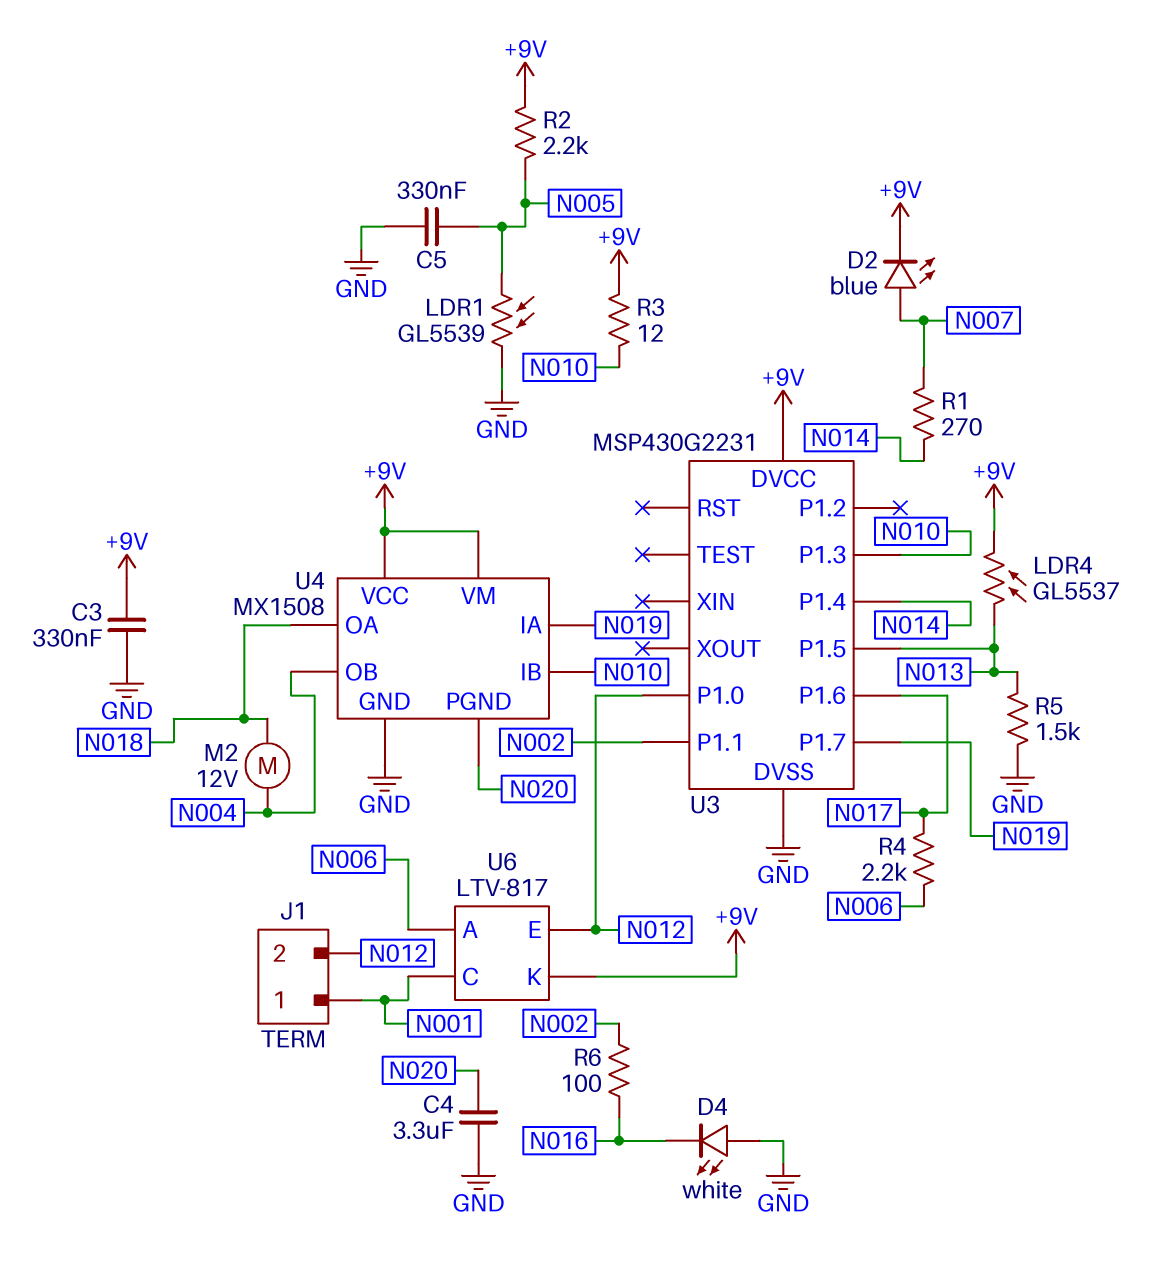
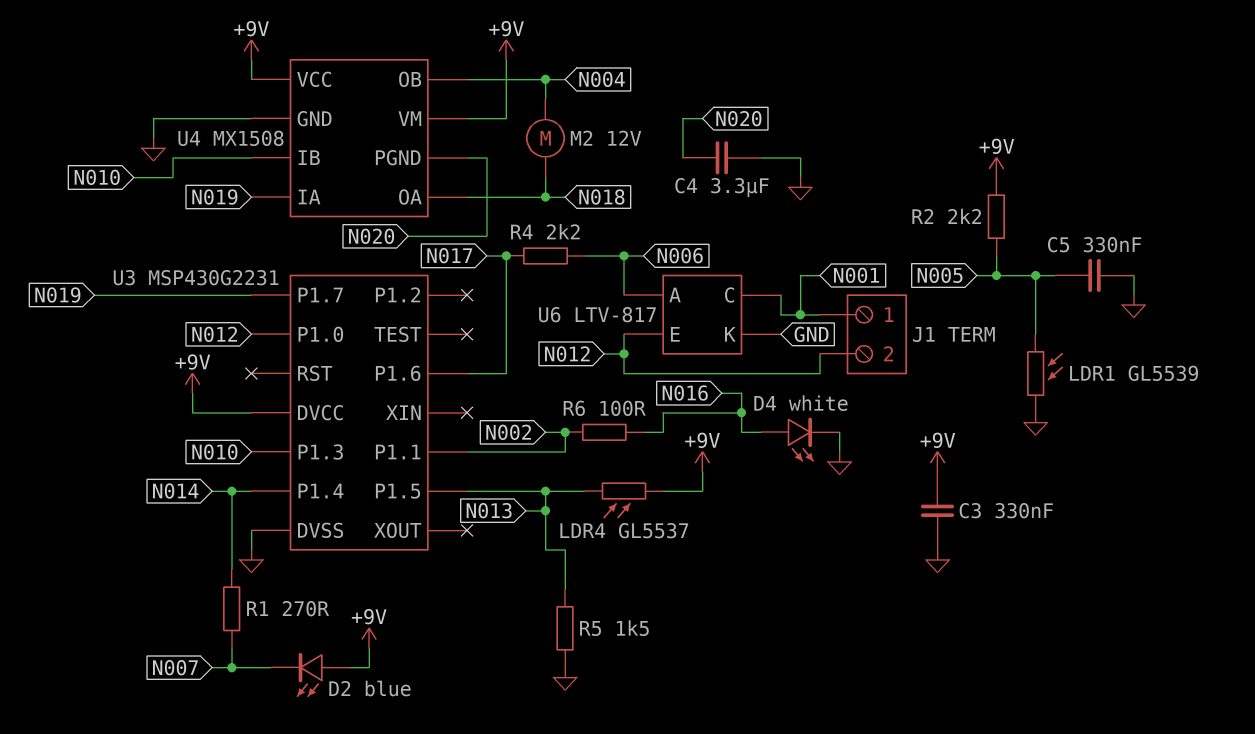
D2: LED blue (A N007, K +9V) -> LED blue (A +9V, K N007)
D4: LED white (A GND, K N016) -> LED white (A N016, K GND)
R3: 12 (+9V, N010) -> none
U6 pin K: +9V -> GND

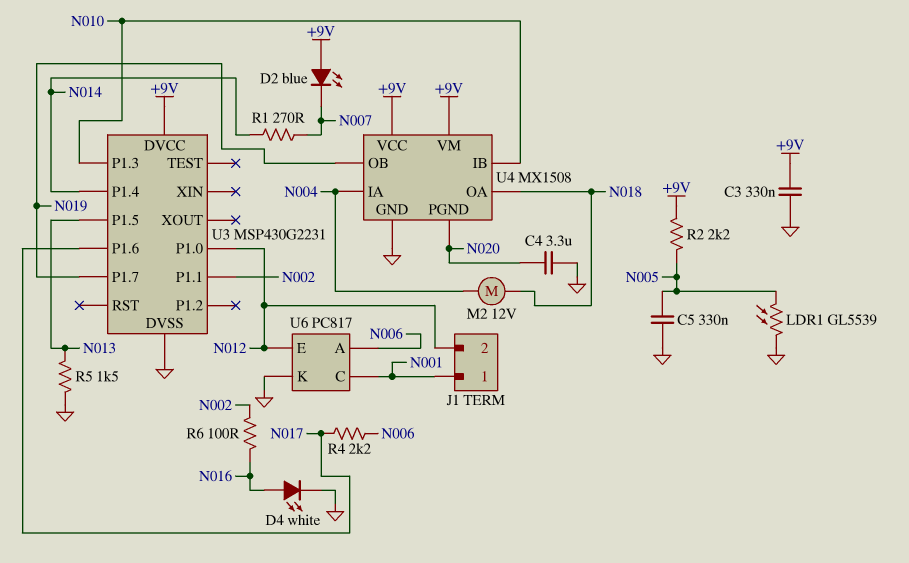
LDR4: GL5537 (+9V, N013) -> none
U4 pin IA: N019 -> N004
U4 pin OB: N004 -> N019
U6: LTV-817 -> PC817

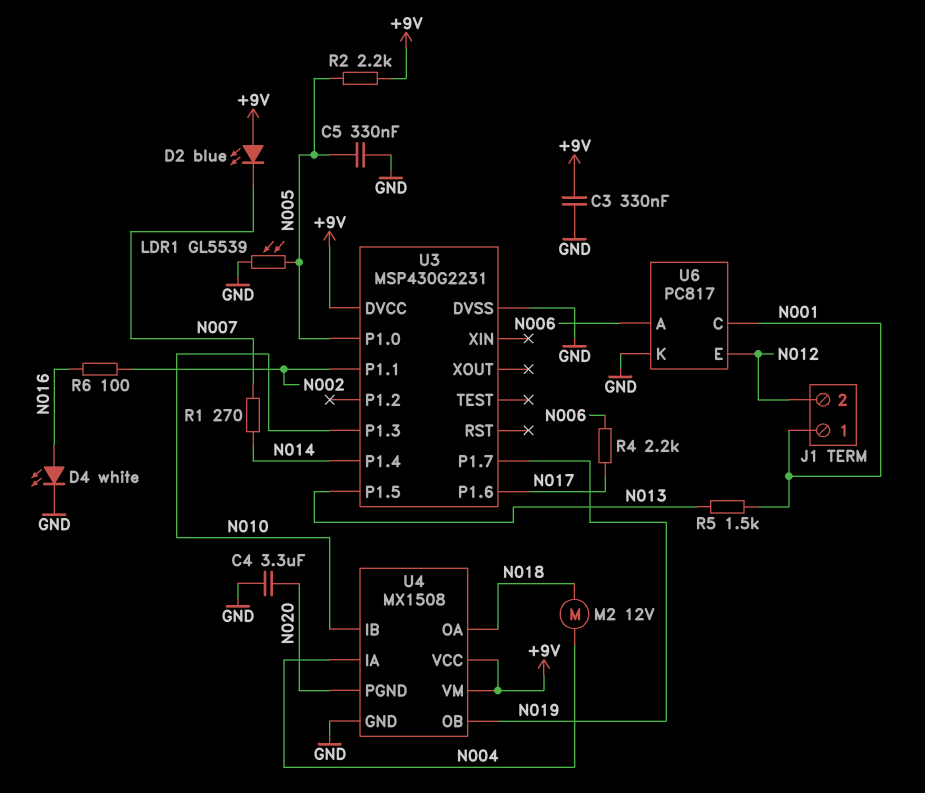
R5: 1.5k (GND, N013) -> 1.5k (N001, N013)
U3 pin P1.0: N012 -> N005

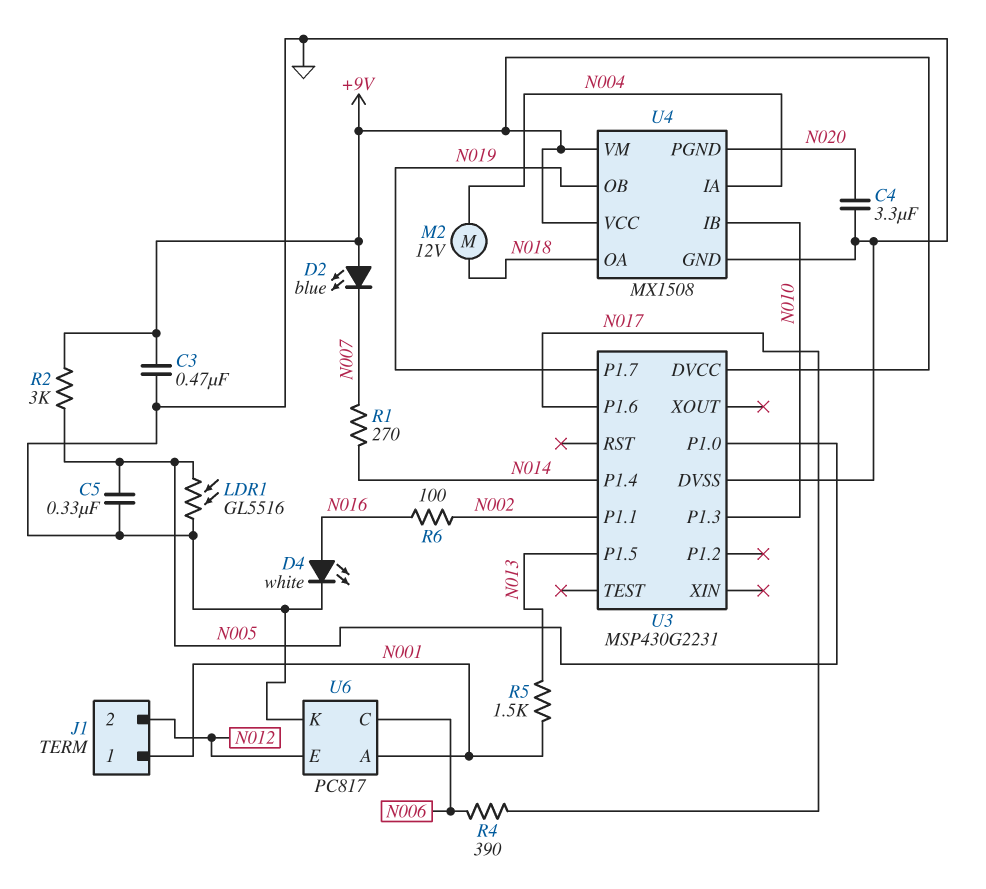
C3: 330nF (+9V, GND) -> 470nF (+9V, GND)
LDR1: GL5539 (GND, N005) -> GL5516 (GND, N005)
R2: 2.2k (+9V, N005) -> 3k (+9V, N005)
R4: 2.2k (N006, N017) -> 390 (N006, N017)
U6 pin A: N006 -> N001
U6 pin C: N001 -> N006

